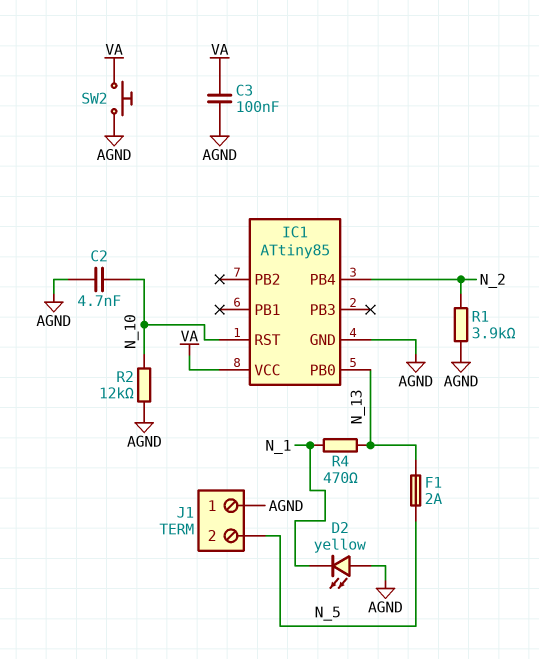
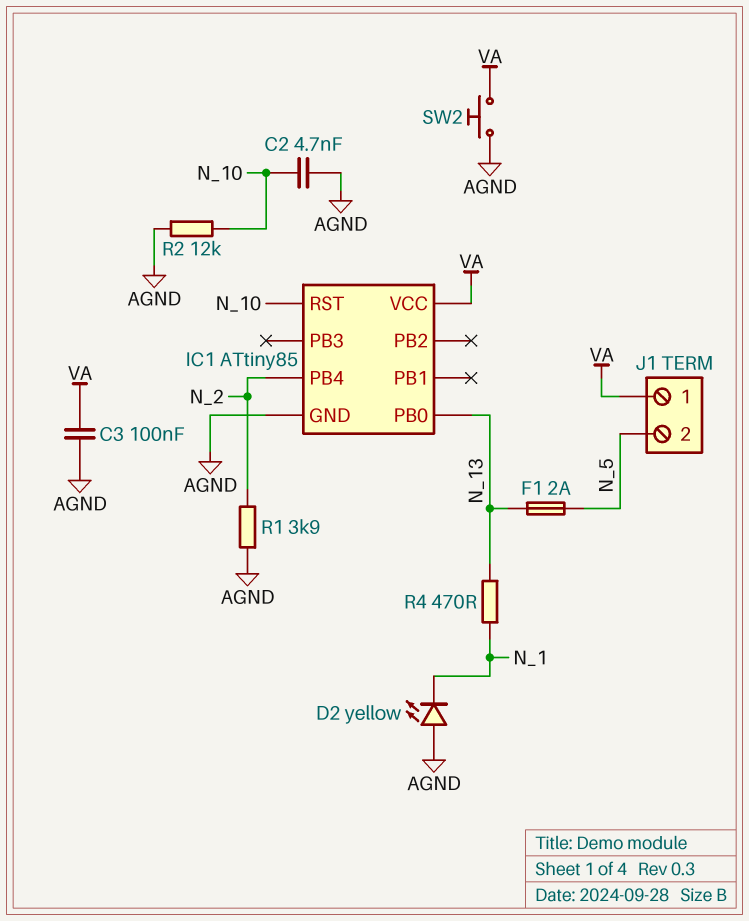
J1 pin 1: AGND -> VA

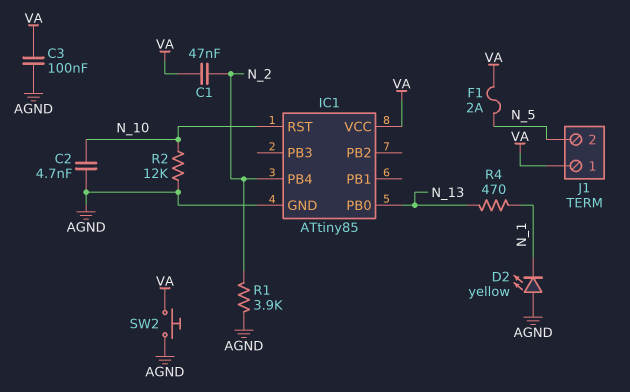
C1: none -> 47nF (N_2, VA)
F1: 2A (N_5, N_13) -> 2A (N_5, VA)

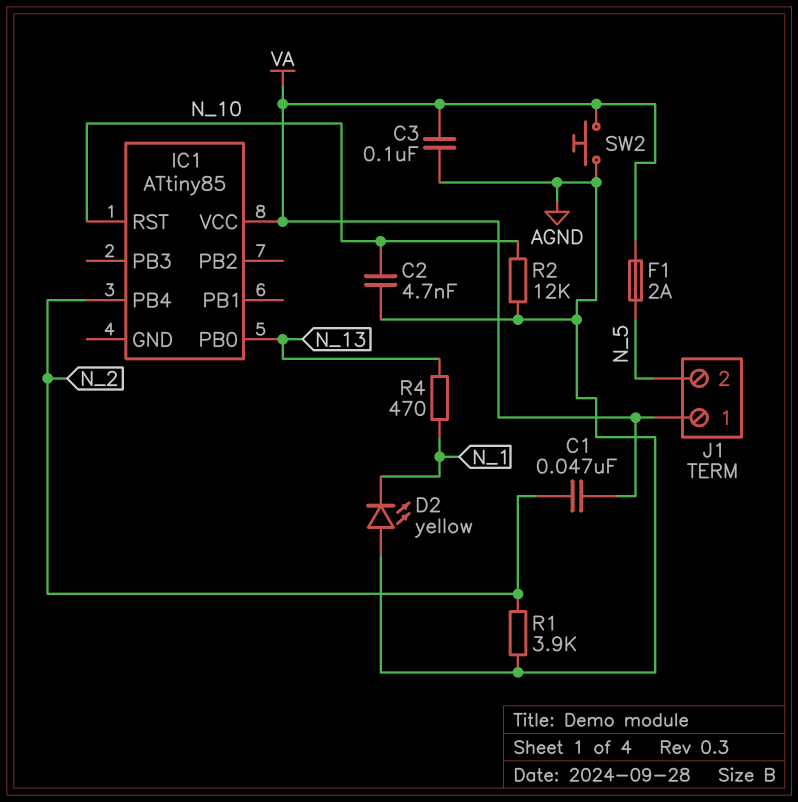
IC1 pin GND: AGND -> none

